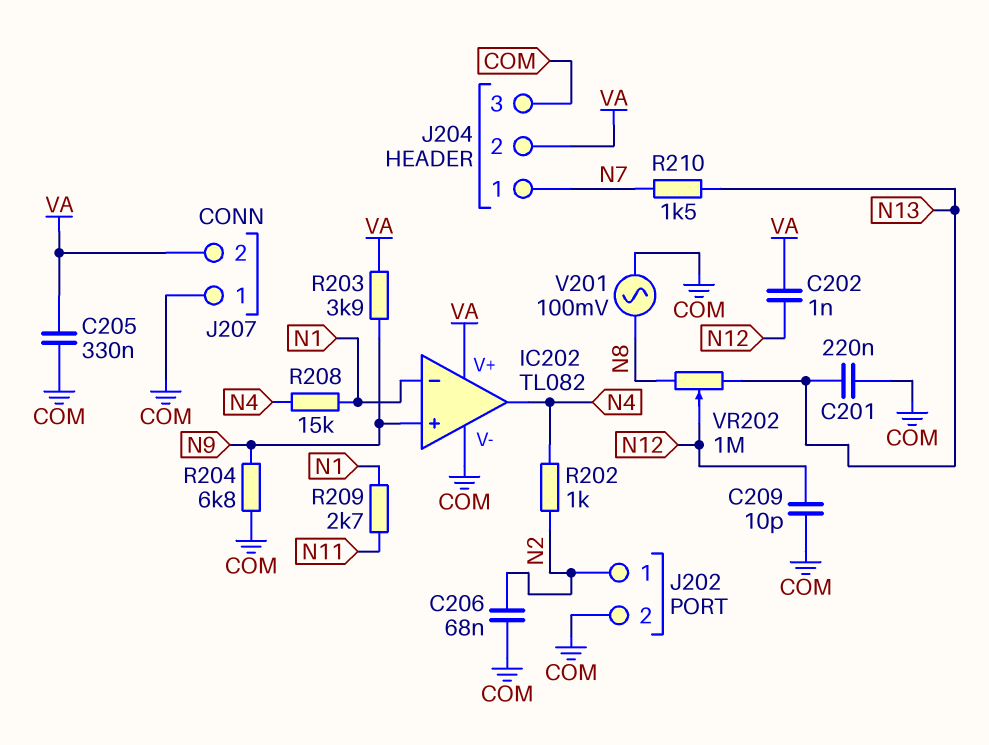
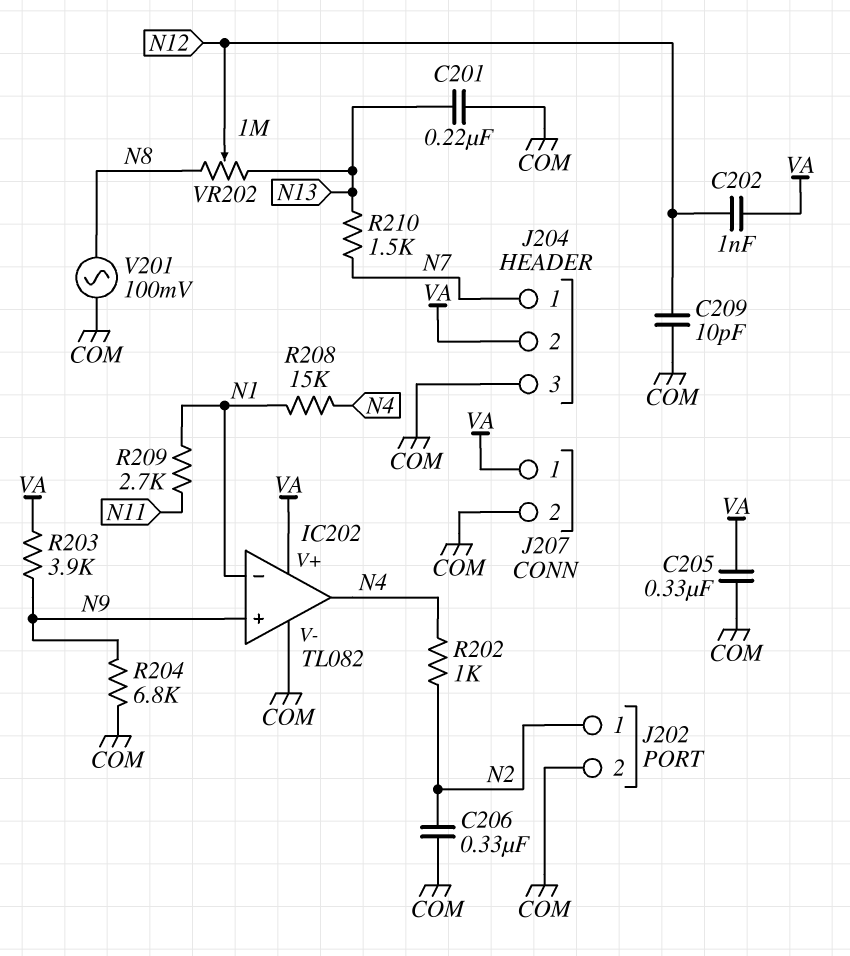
C206: 68nF (COM, N2) -> 330nF (COM, N2)
J207 pin 1: COM -> VA
J207 pin 2: VA -> COM

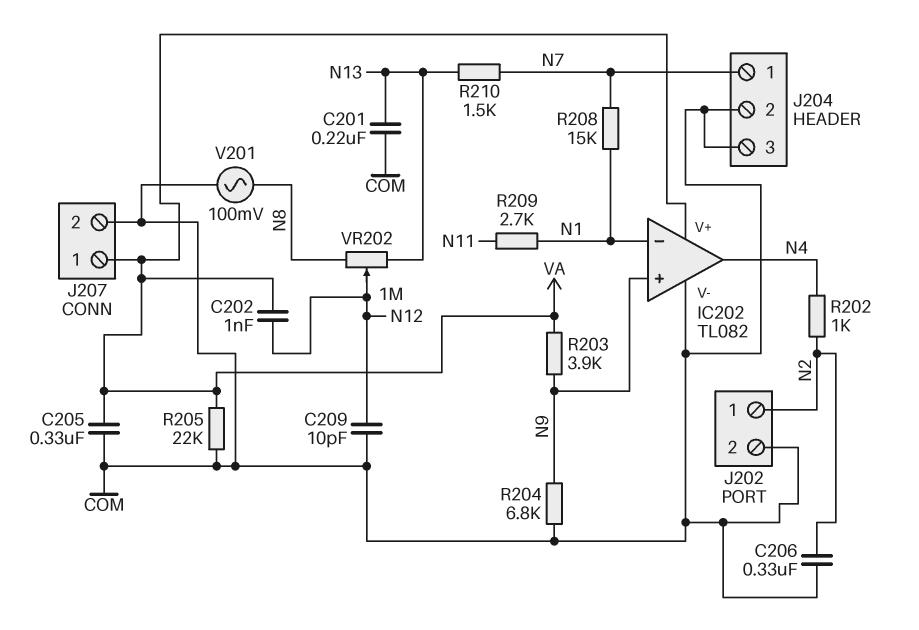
J204 pin 2: VA -> COM
R205: none -> 22k (COM, VA)
R208: 15k (N1, N4) -> 15k (N1, N7)

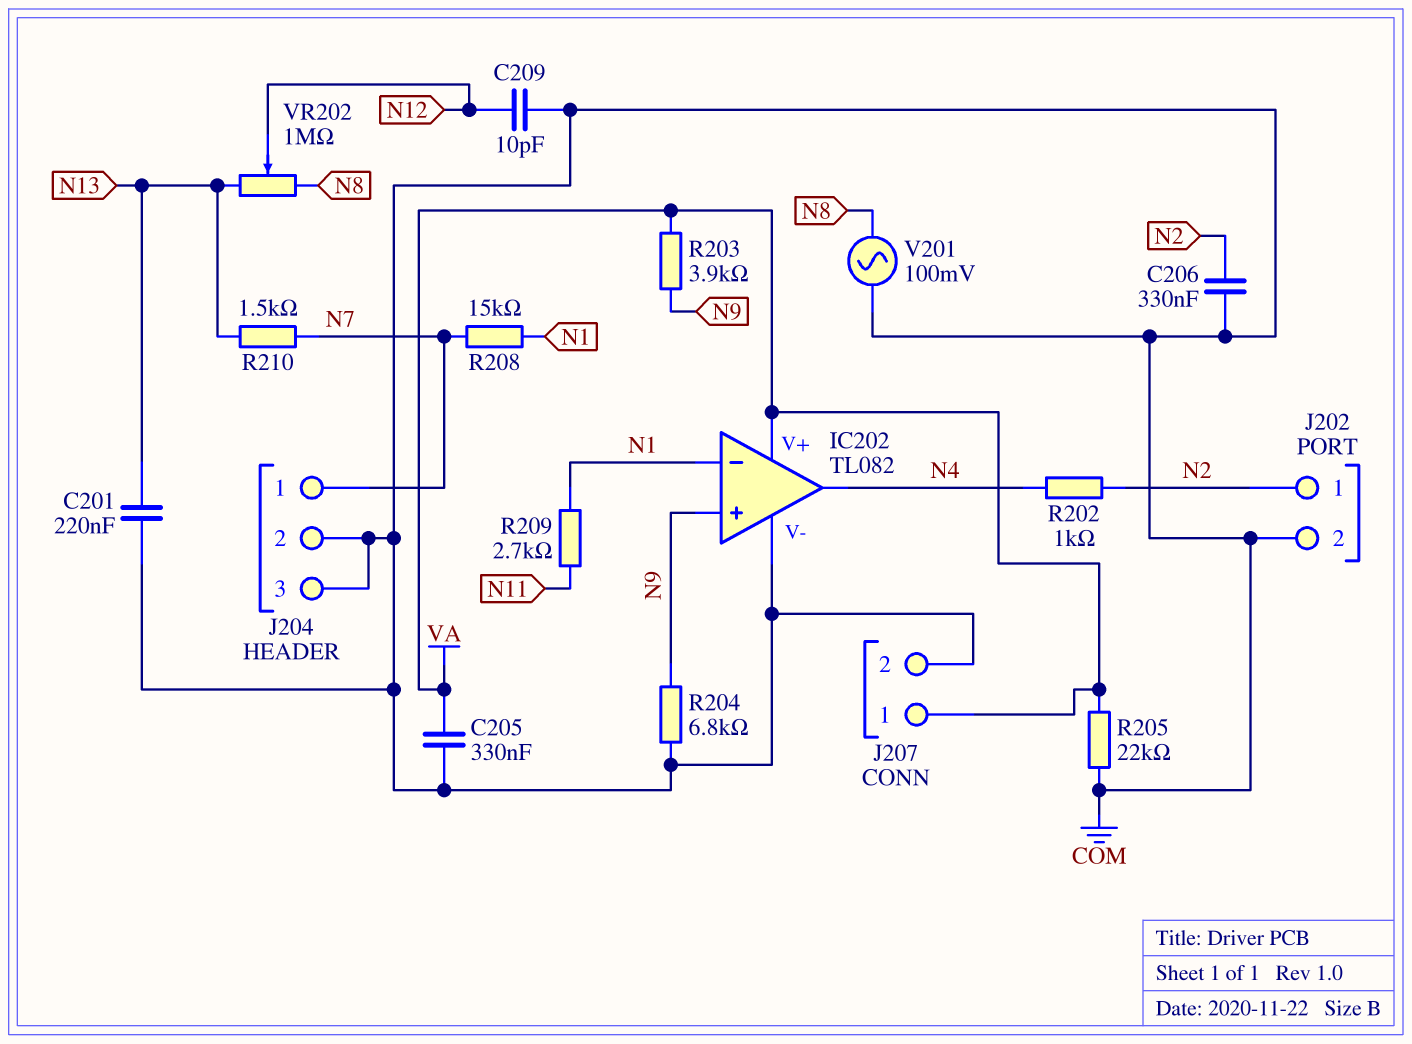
C202: 1nF (N12, VA) -> none

